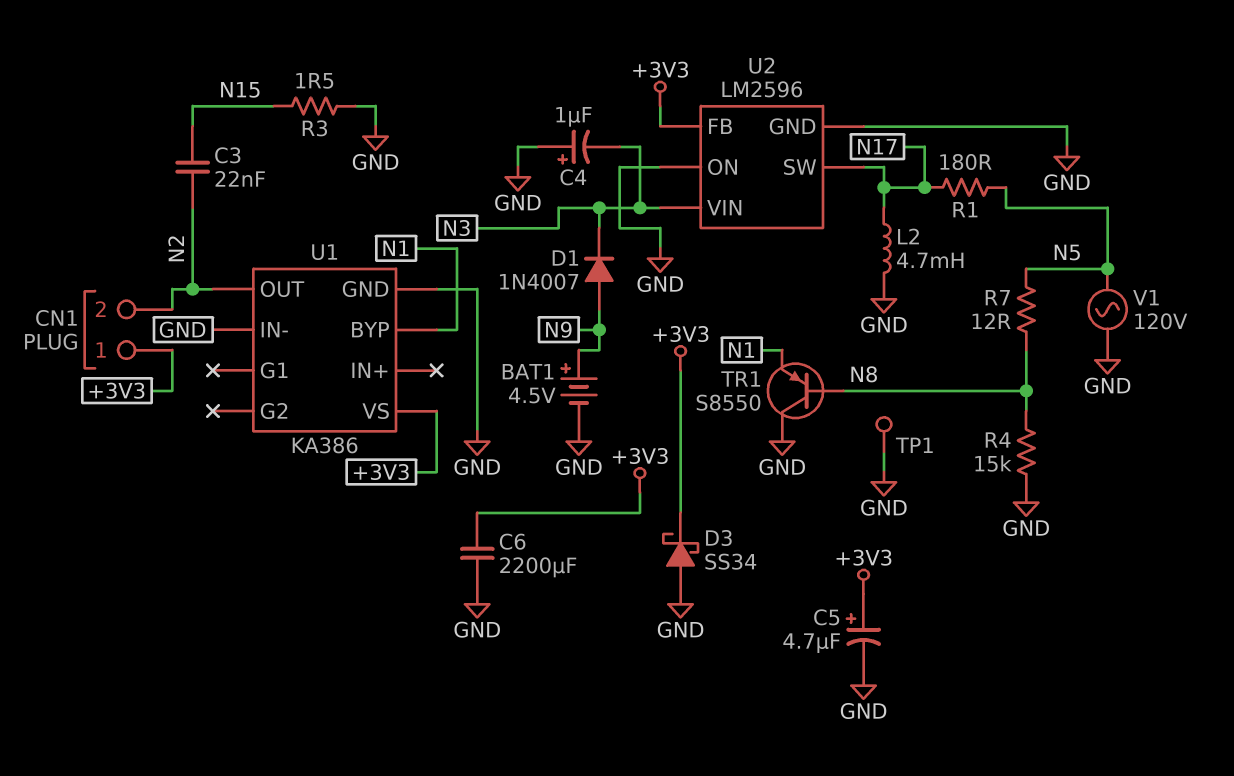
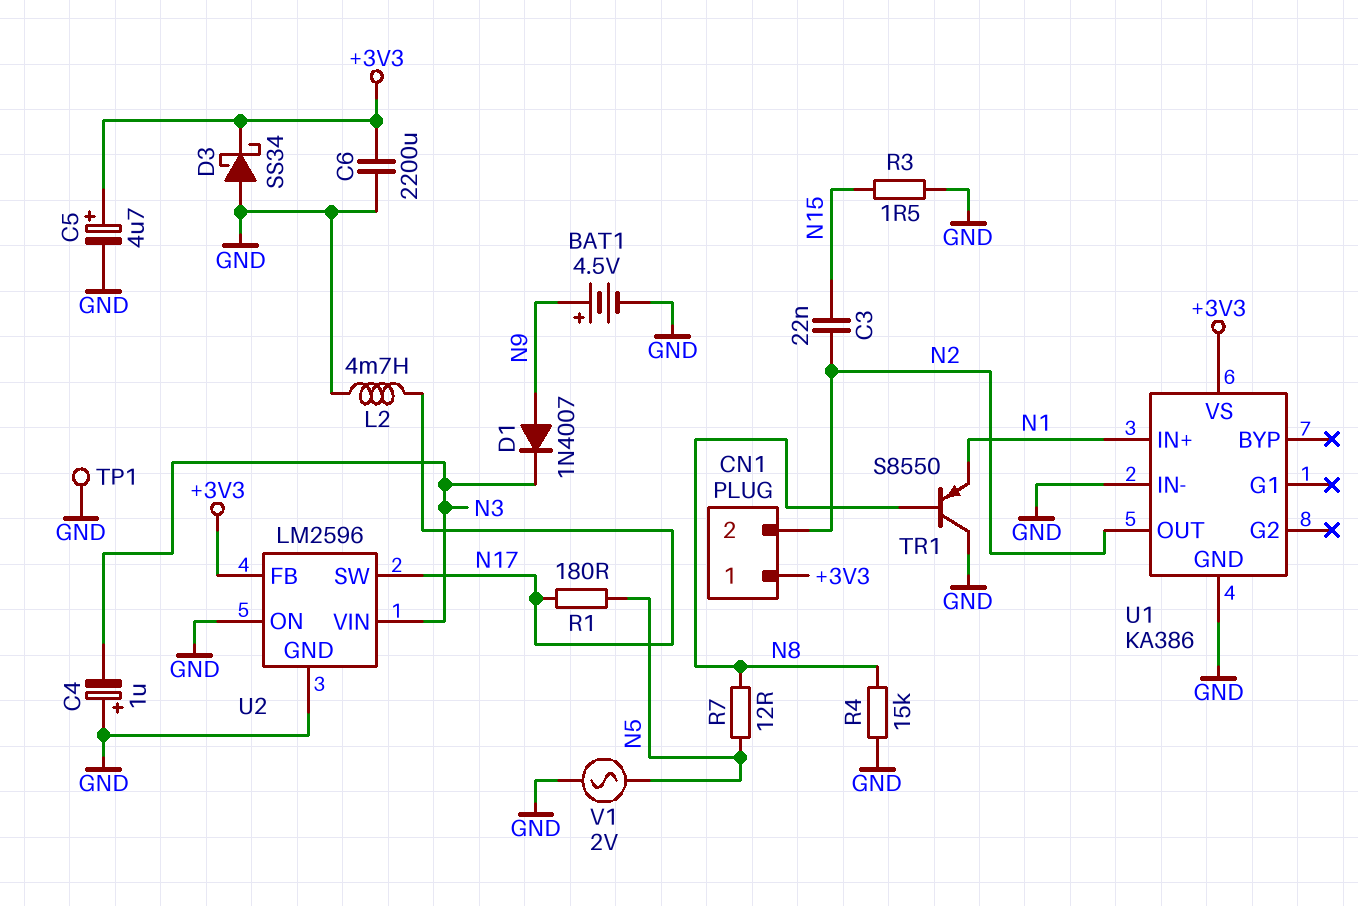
U1 pin BYP: N1 -> none
U1 pin IN+: none -> N1
V1: AC 120V (GND, N5) -> AC 2V (GND, N5)

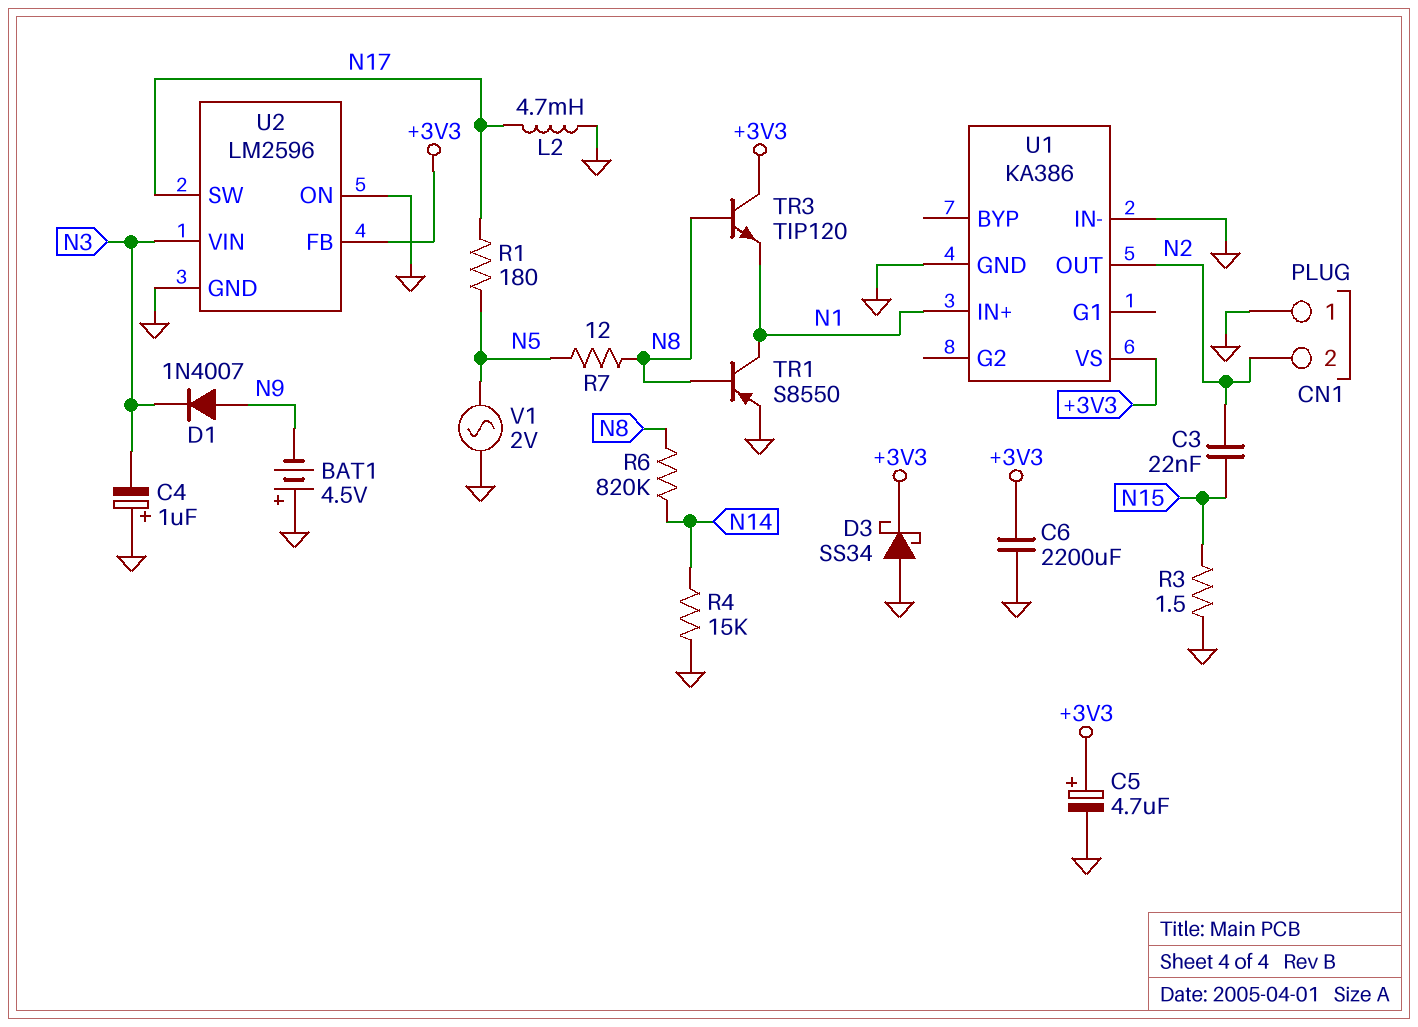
BAT1: 4.5V (plus N9, minus GND) -> 4.5V (plus GND, minus N9)
CN1 pin 1: +3V3 -> GND
R4: 15k (GND, N8) -> 15k (GND, N14)
R6: none -> 820k (N8, N14)
TP1: test point (GND) -> none
TR1: PNP S8550 (B N8, C GND, E N1) -> PNP S8550 (B N8, C N1, E GND)
TR3: none -> NPN TIP120 (B N8, C +3V3, E N1)

